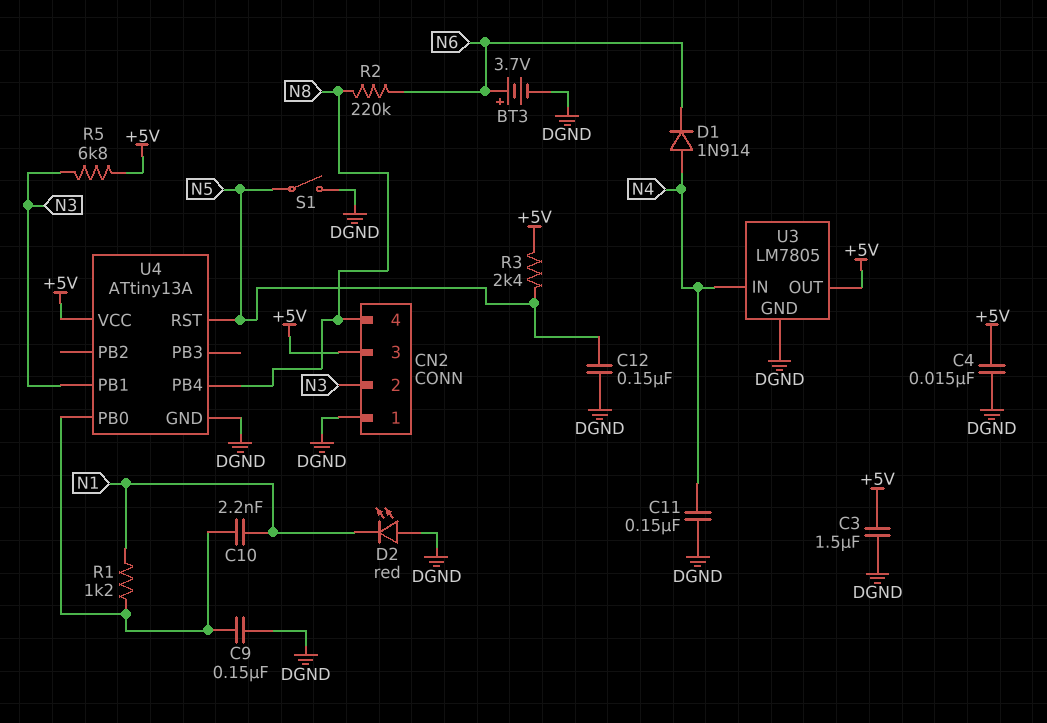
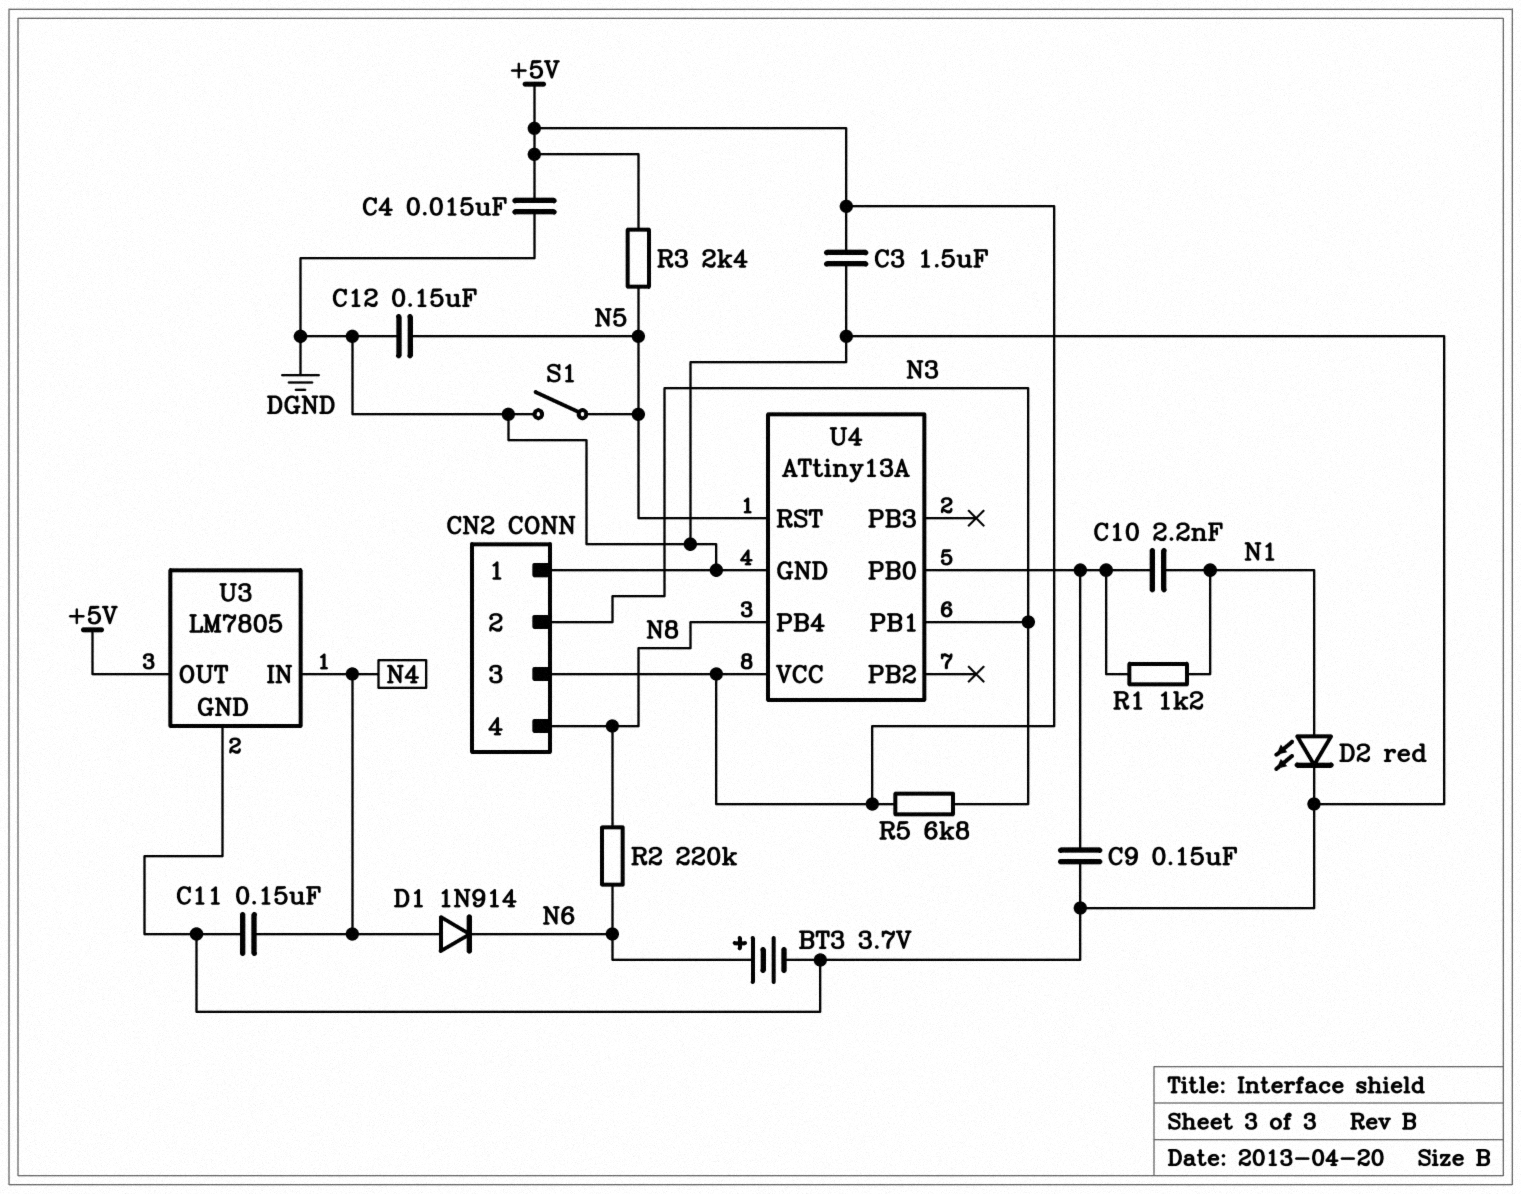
D2: LED red (A DGND, K N1) -> LED red (A N1, K DGND)

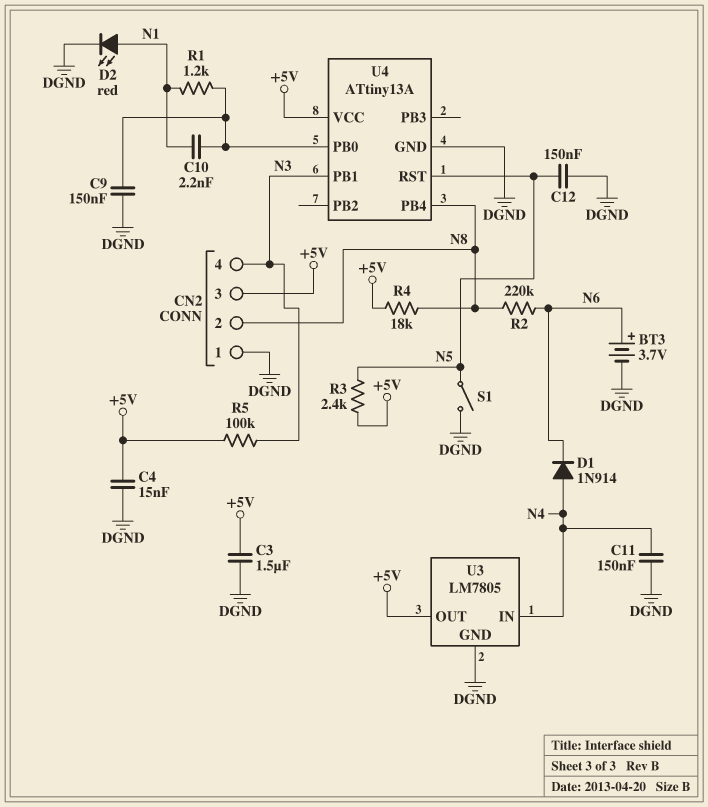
CN2 pin 2: N3 -> N8
CN2 pin 4: N8 -> N3
R4: none -> 18k (+5V, N8)
R5: 6.8k (+5V, N3) -> 100k (+5V, N3)

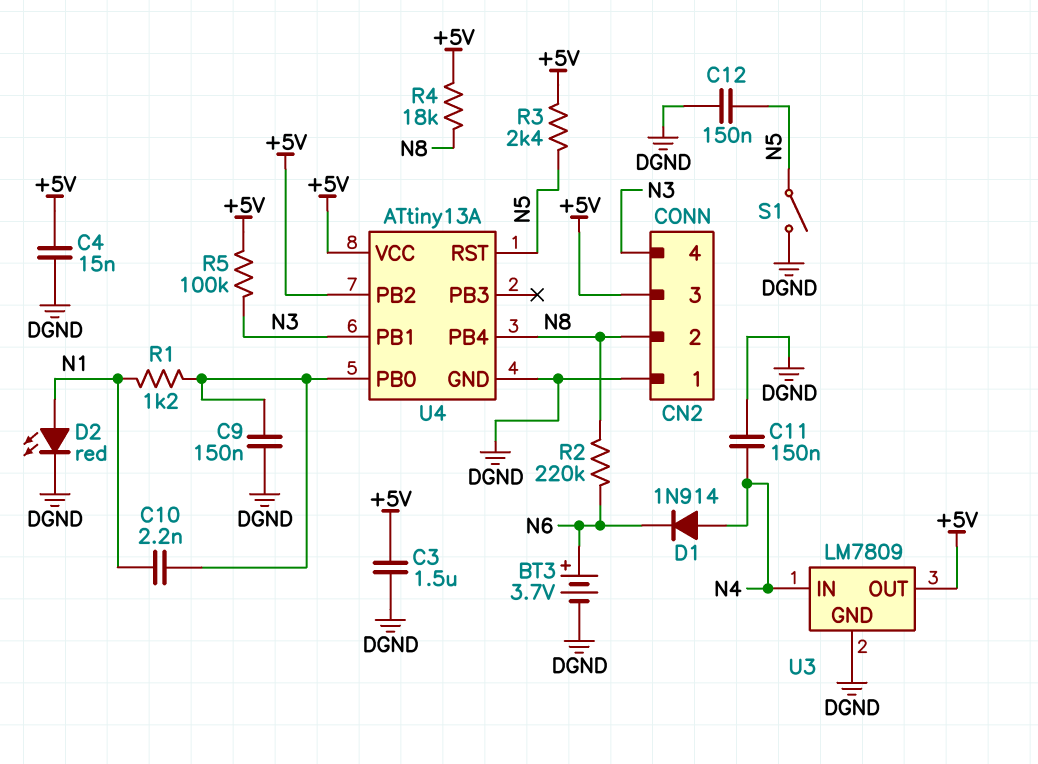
U3: LM7805 -> LM7809
U4 pin PB2: none -> +5V

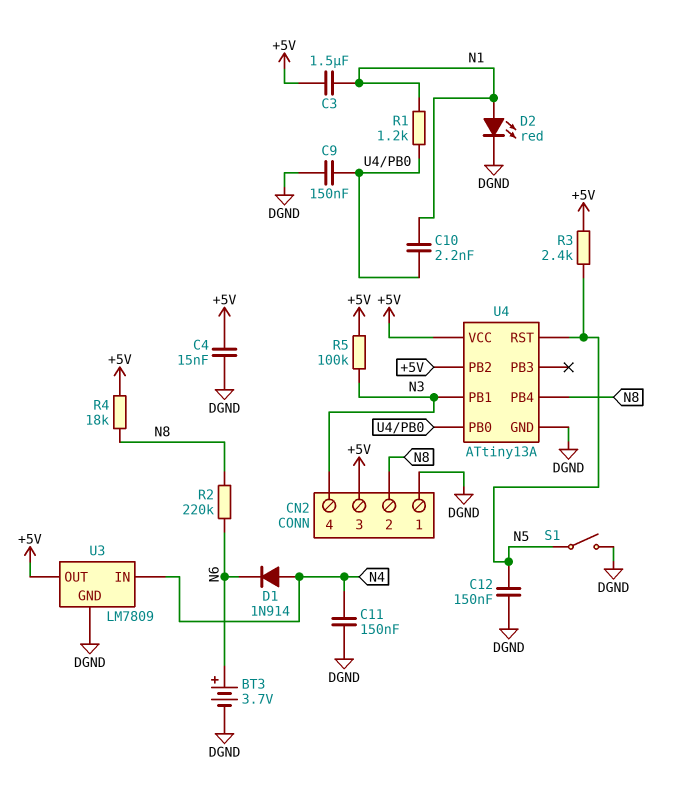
C3: 1.5uF (+5V, DGND) -> 1.5uF (+5V, N1)

